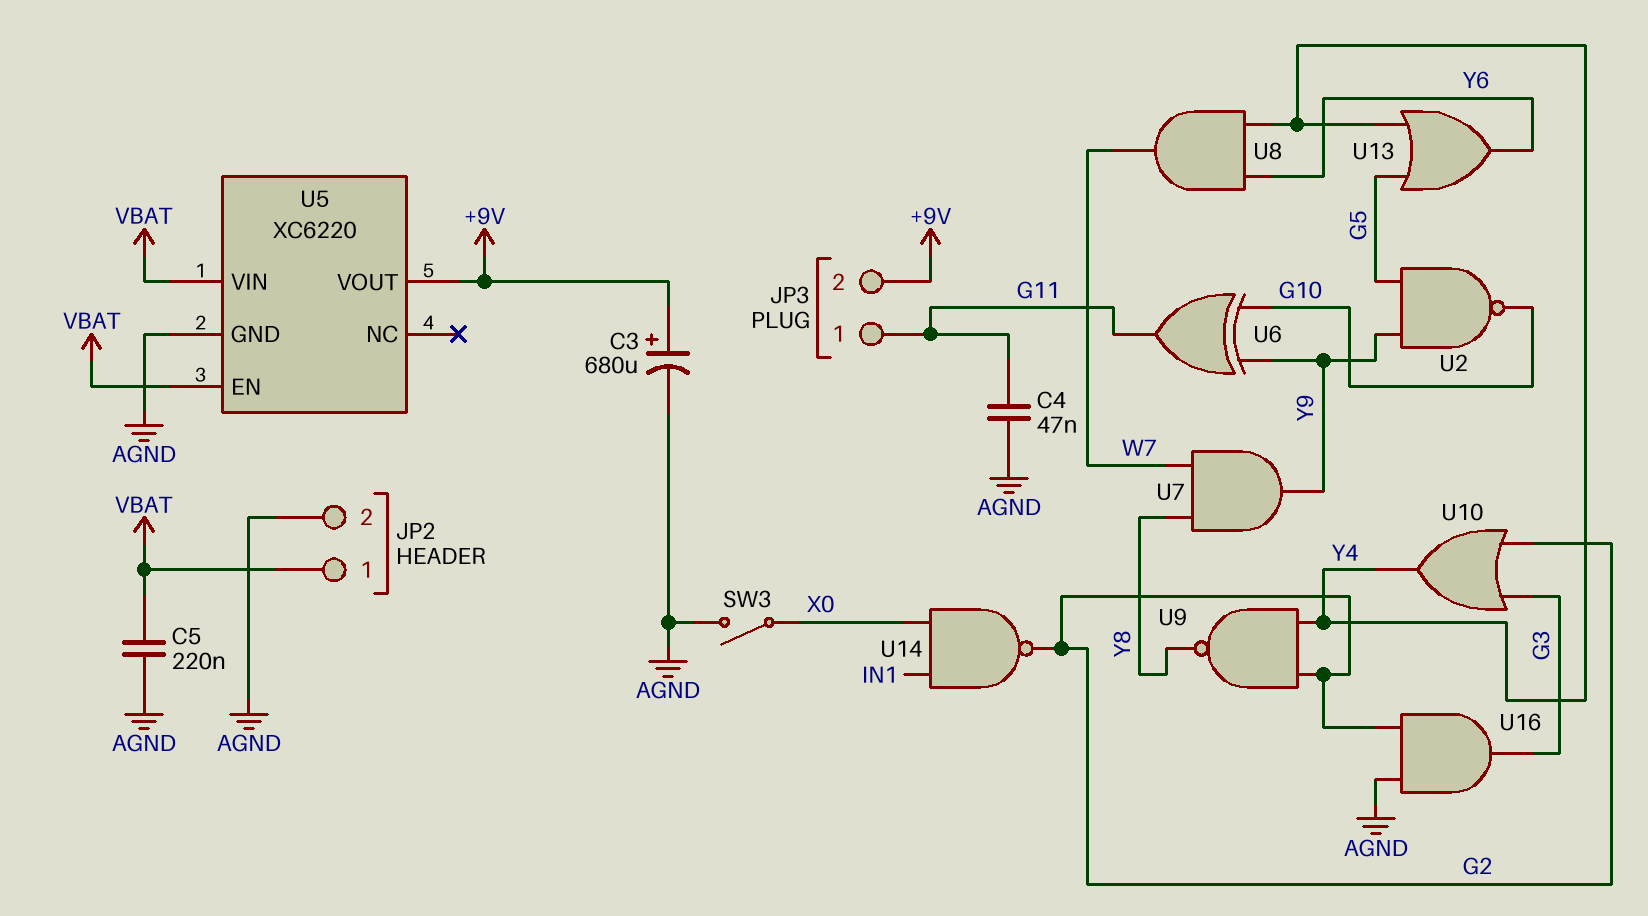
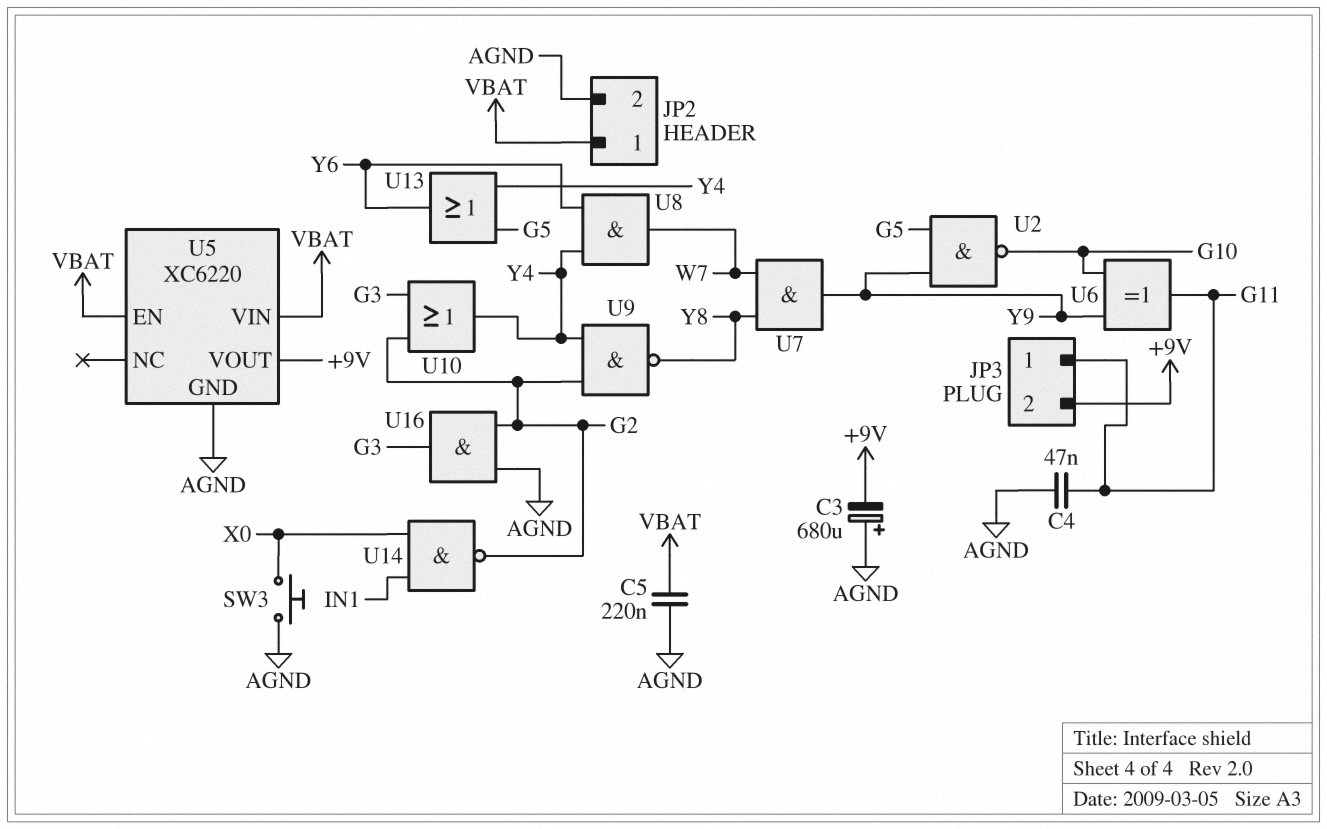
C3: 680uF (plus +9V, minus AGND) -> 680uF (plus AGND, minus +9V)
SW3: switch (AGND, X0) -> button (AGND, X0)

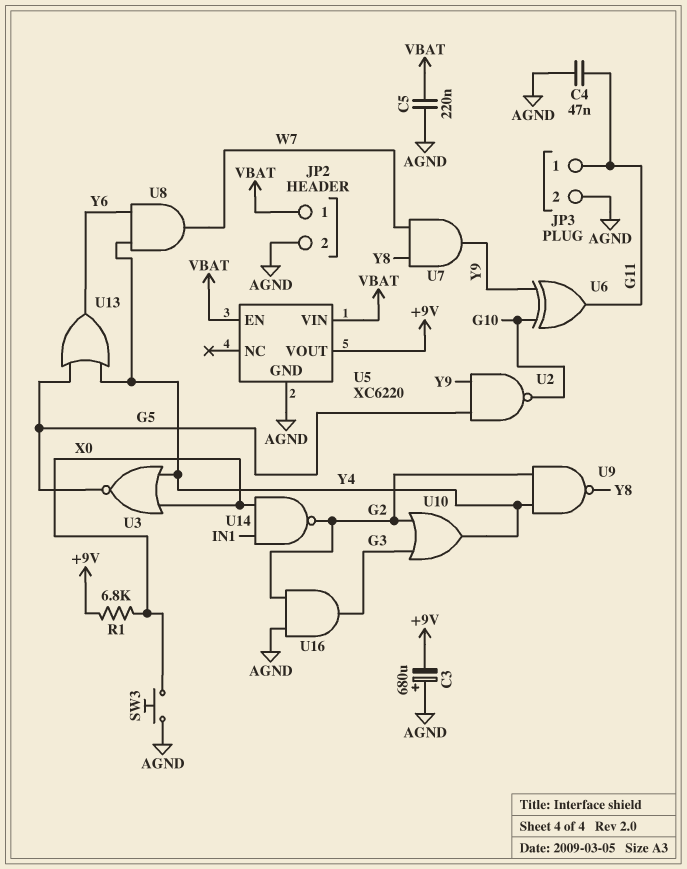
JP3 pin 2: +9V -> AGND
R1: none -> 6.8k (+9V, X0)
U3: none -> NOR (in X0, in Y4, out G5)

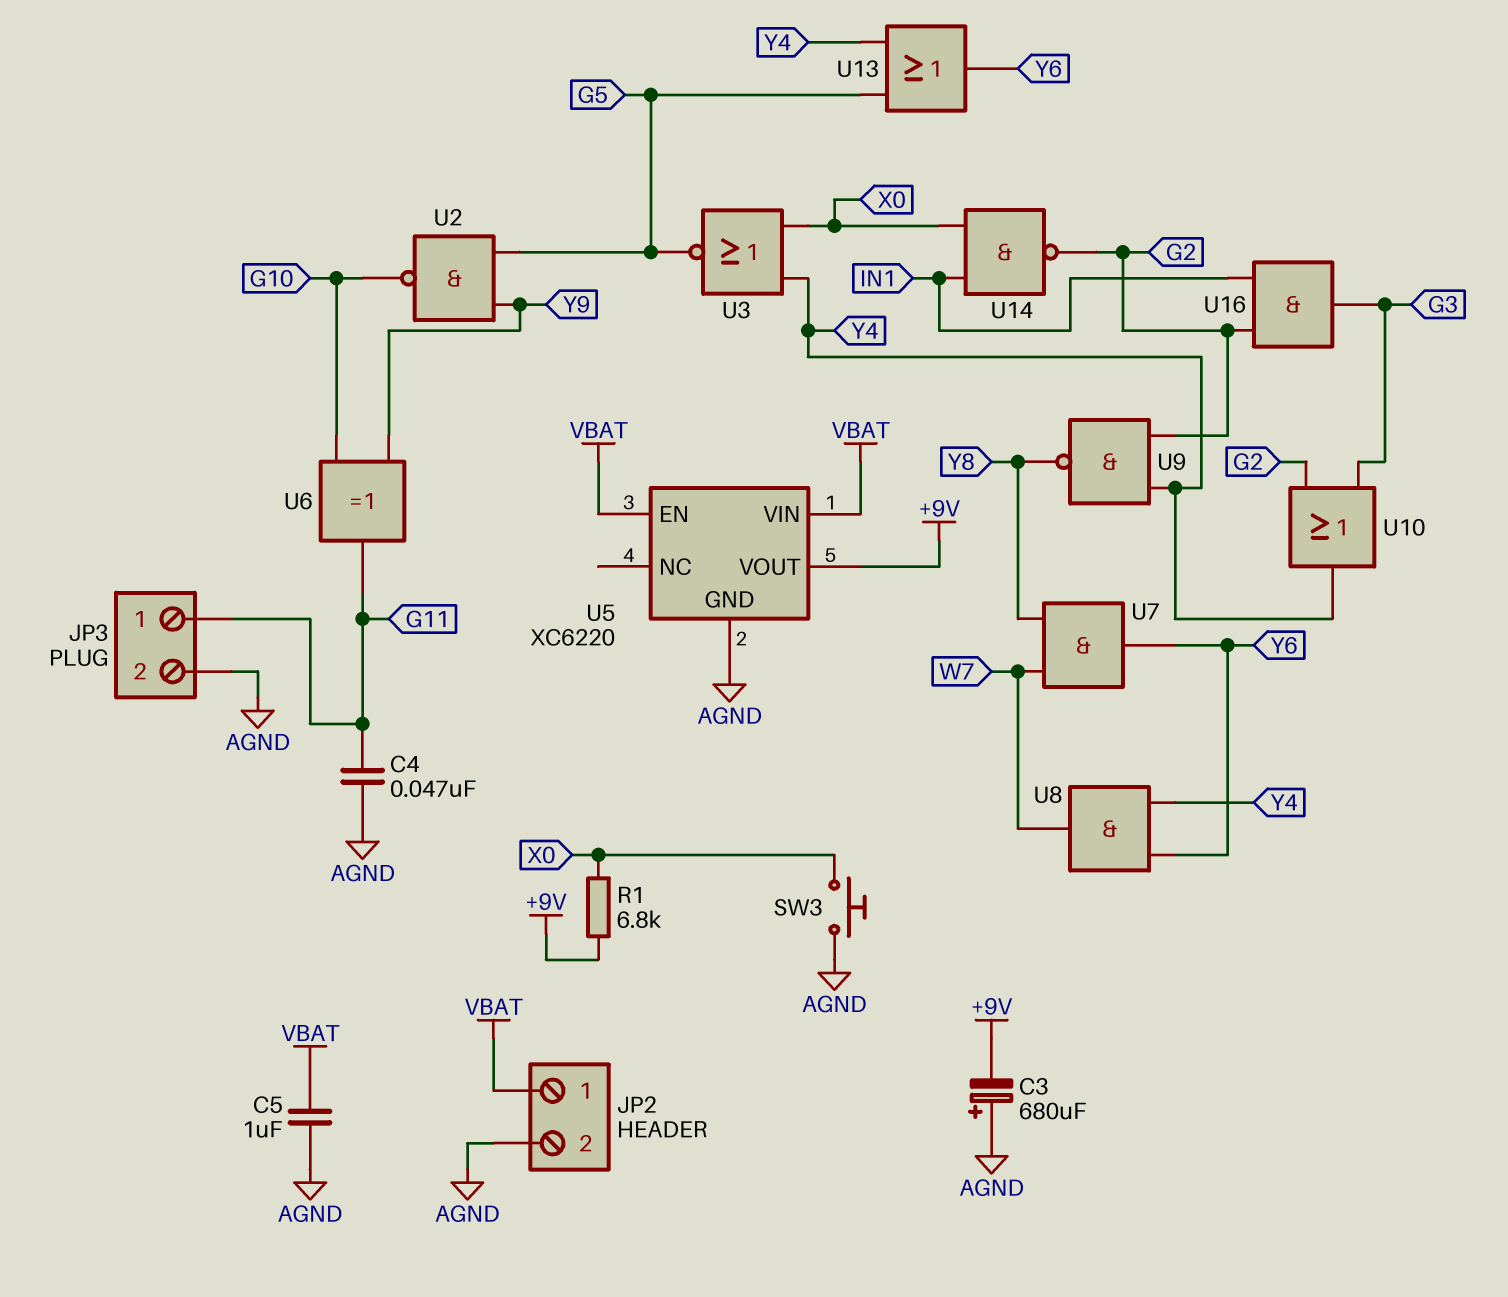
C5: 220nF (AGND, VBAT) -> 1uF (AGND, VBAT)
U7: AND (in W7, in Y8, out Y9) -> AND (in W7, in Y8, out Y6)
U16: AND (in AGND, in G2, out G3) -> AND (in G2, in IN1, out G3)

